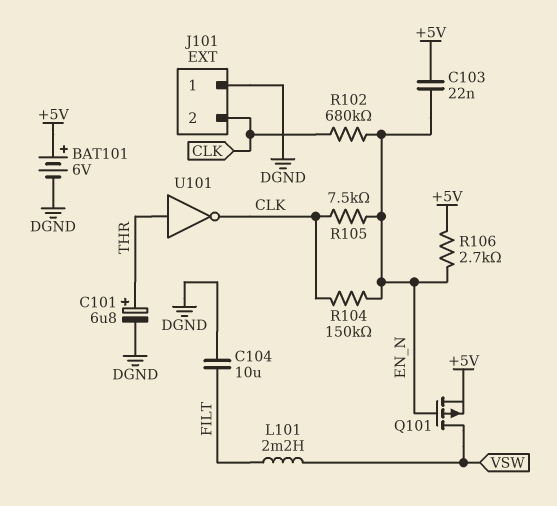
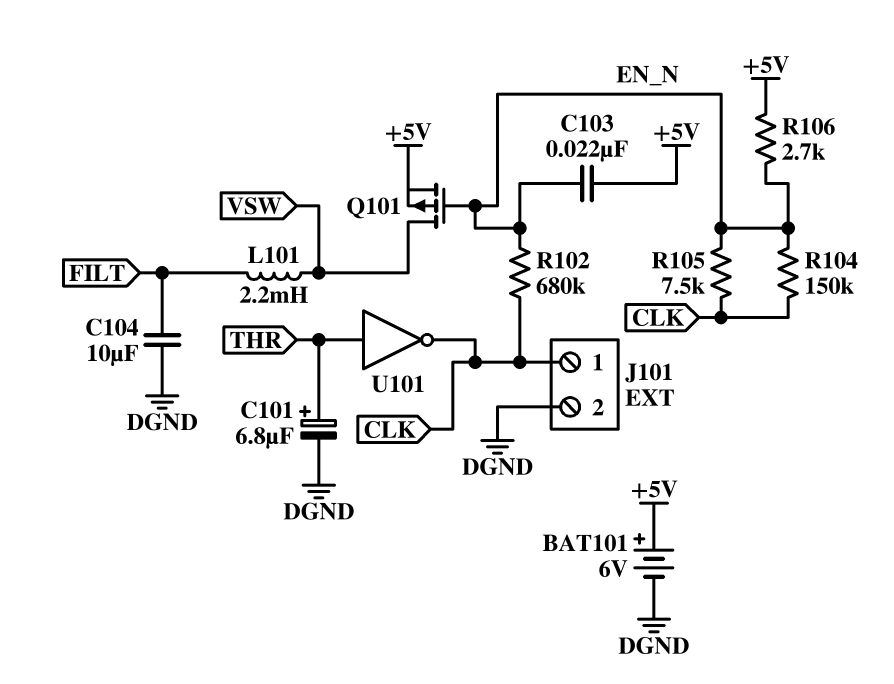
J101 pin 1: DGND -> CLK
J101 pin 2: CLK -> DGND

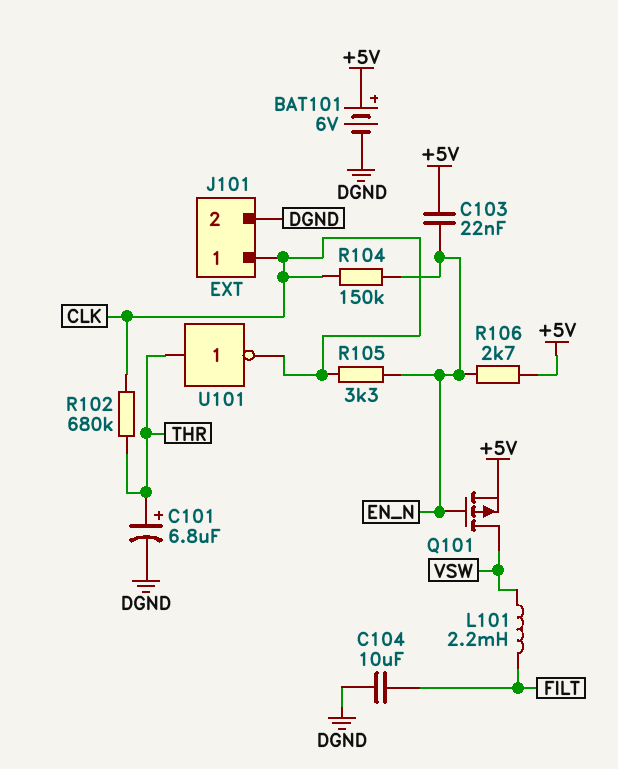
R102: 680k (CLK, EN_N) -> 680k (CLK, THR)
R105: 7.5k (CLK, EN_N) -> 3.3k (CLK, EN_N)

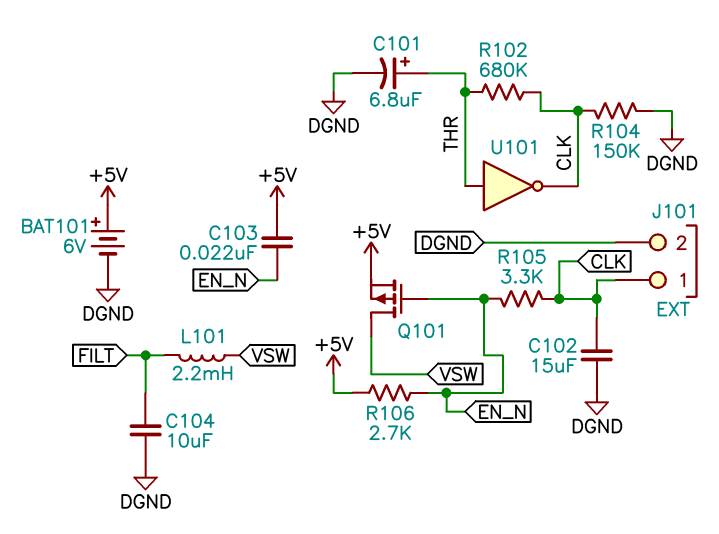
C102: none -> 15uF (CLK, DGND)
R104: 150k (CLK, EN_N) -> 150k (CLK, DGND)

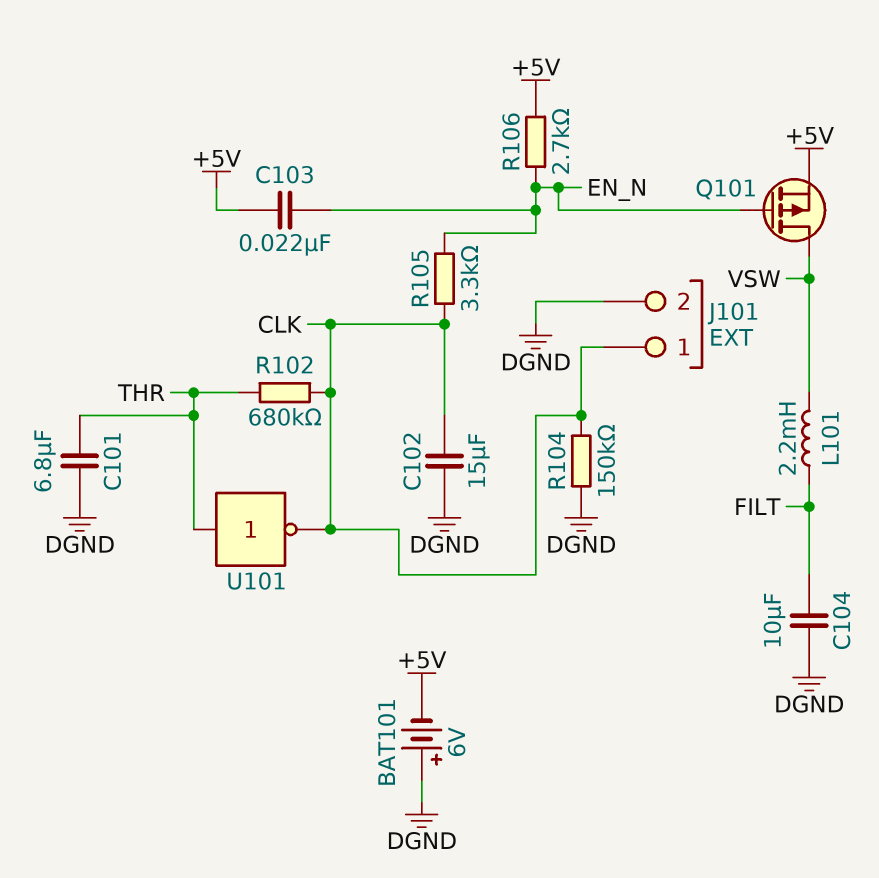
BAT101: 6V (plus +5V, minus DGND) -> 6V (plus DGND, minus +5V)
C101: 6.8uF (plus THR, minus DGND) -> 6.8uF (DGND, THR)

